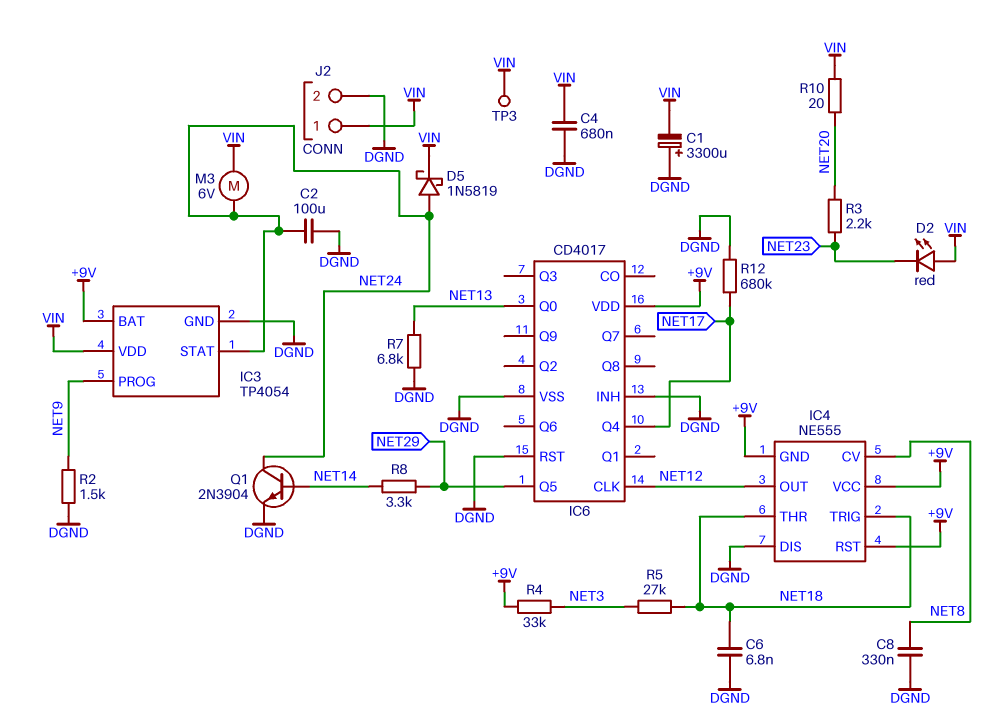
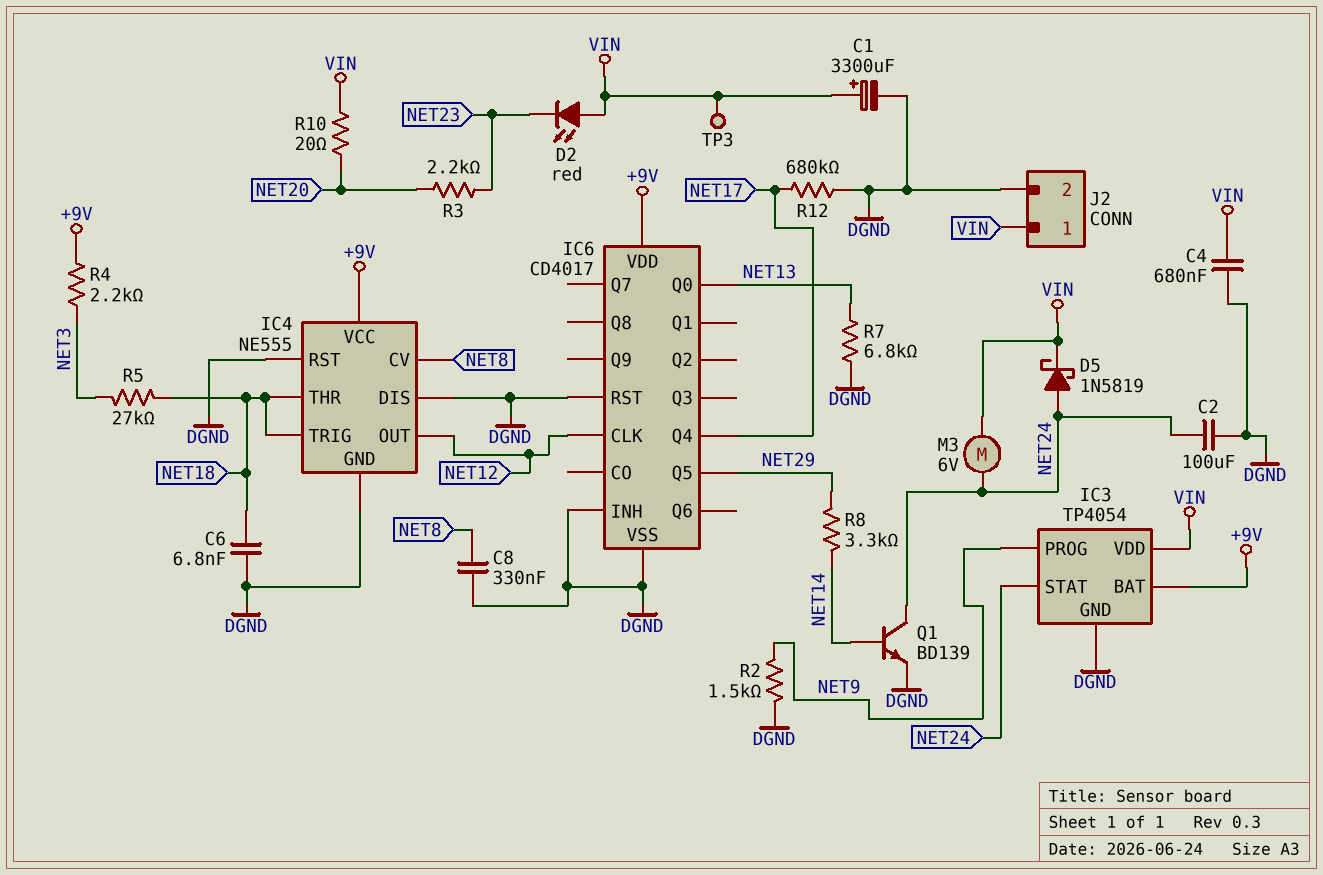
C1: 3300uF (plus DGND, minus VIN) -> 3300uF (plus VIN, minus DGND)
IC4 pin GND: +9V -> DGND
IC4 pin RST: +9V -> DGND
Q1: NPN 2N3904 (B NET14, C NET24, E DGND) -> NPN BD139 (B NET14, C NET24, E DGND)
R4: 33k (+9V, NET3) -> 2.2k (+9V, NET3)

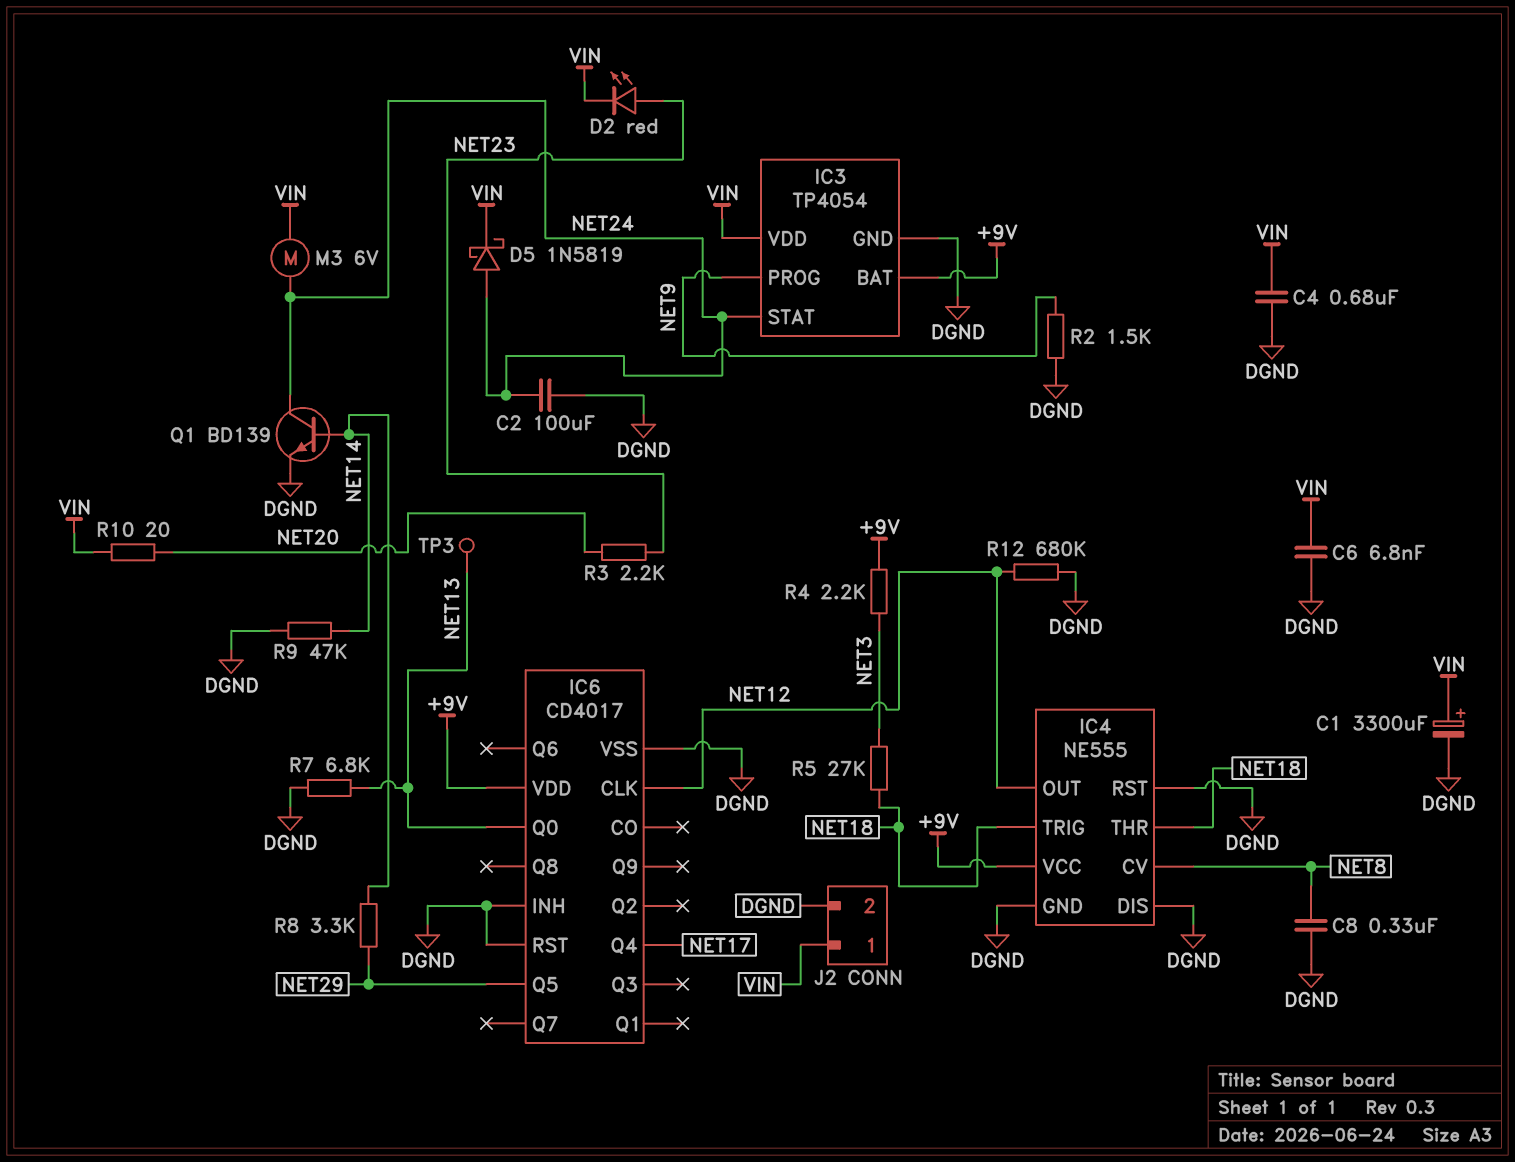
C6: 6.8nF (DGND, NET18) -> 6.8nF (DGND, VIN)
D2: LED red (A VIN, K NET23) -> LED red (A NET23, K VIN)
R9: none -> 47k (DGND, NET14)
R12: 680k (DGND, NET17) -> 680k (DGND, NET12)
TP3: test point (VIN) -> test point (NET13)

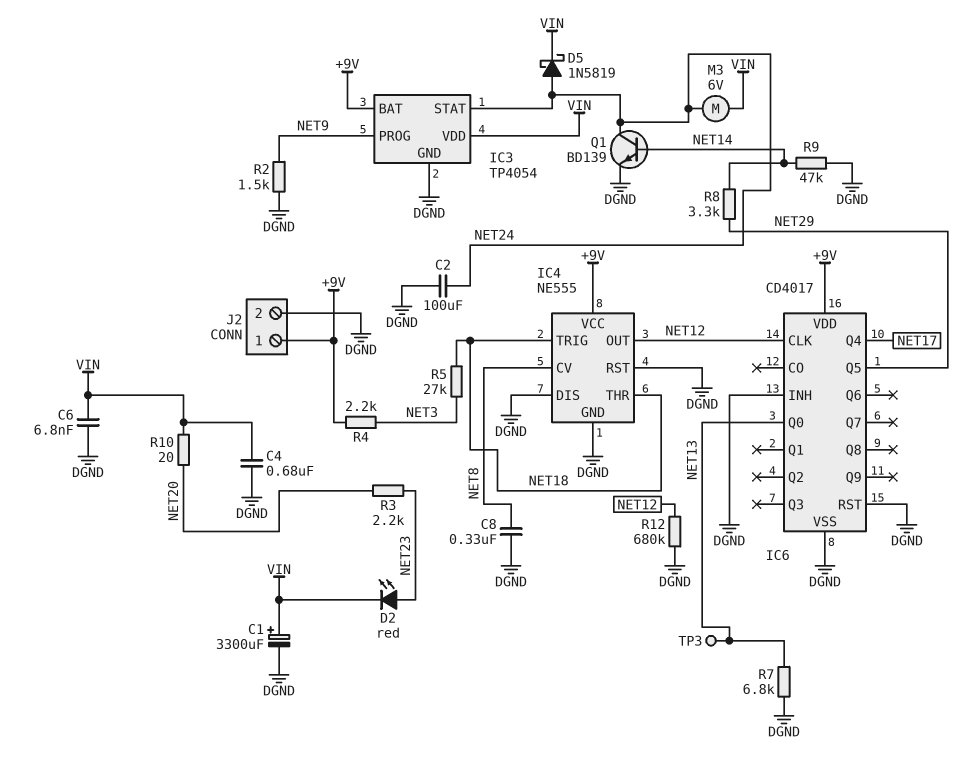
J2 pin 1: VIN -> +9V

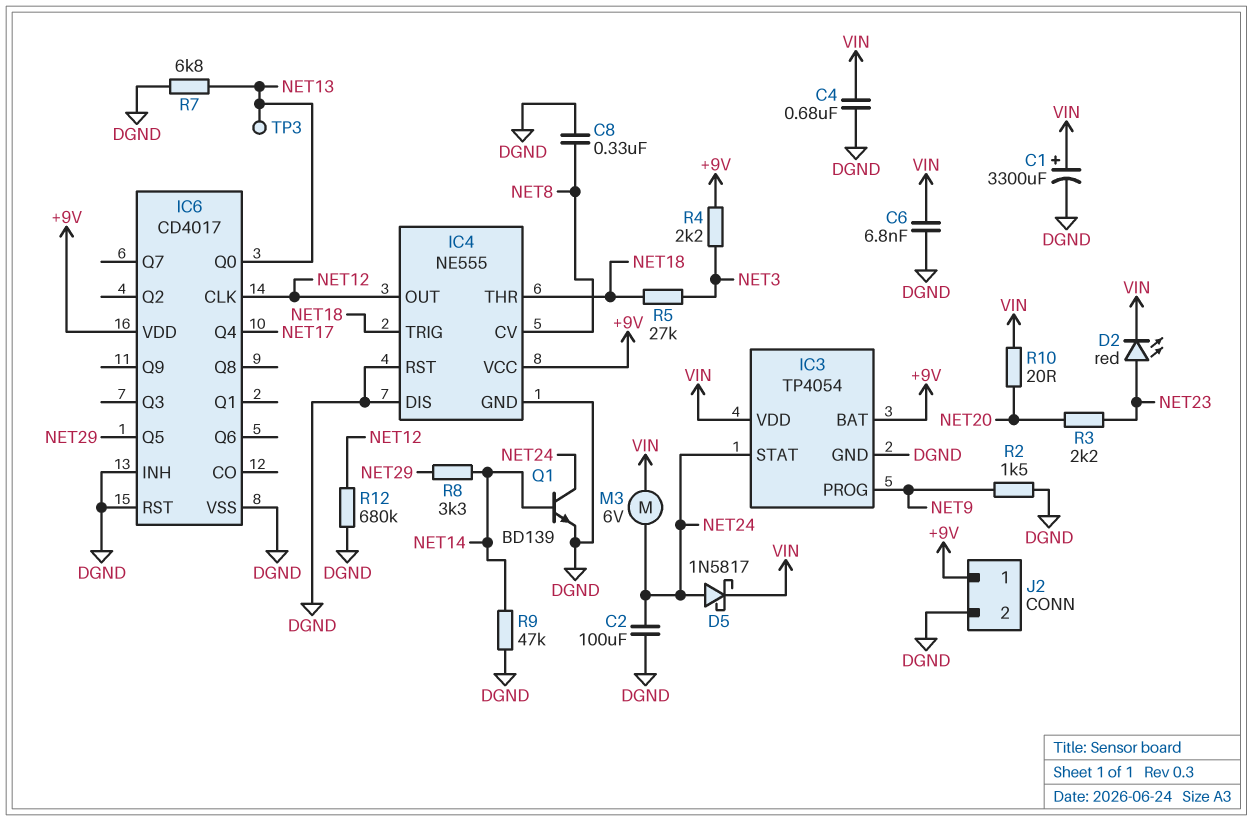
D5: schottky 1N5819 (A NET24, K VIN) -> schottky 1N5817 (A NET24, K VIN)

